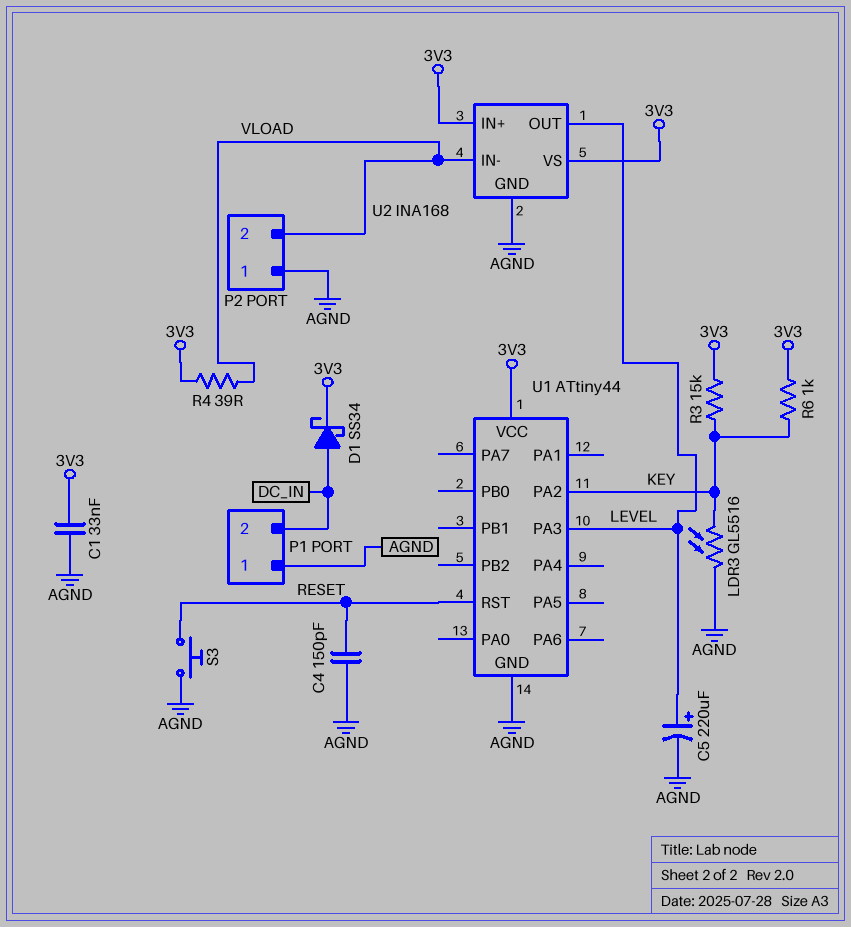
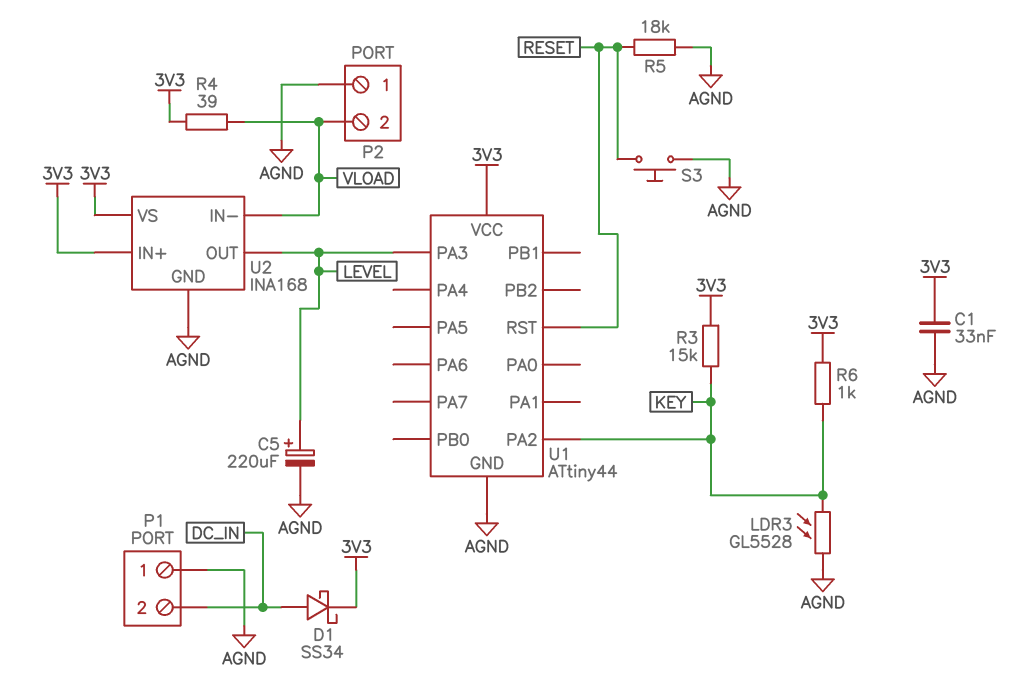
C4: 150pF (AGND, RESET) -> none
LDR3: GL5516 (AGND, KEY) -> GL5528 (AGND, KEY)
R5: none -> 18k (AGND, RESET)

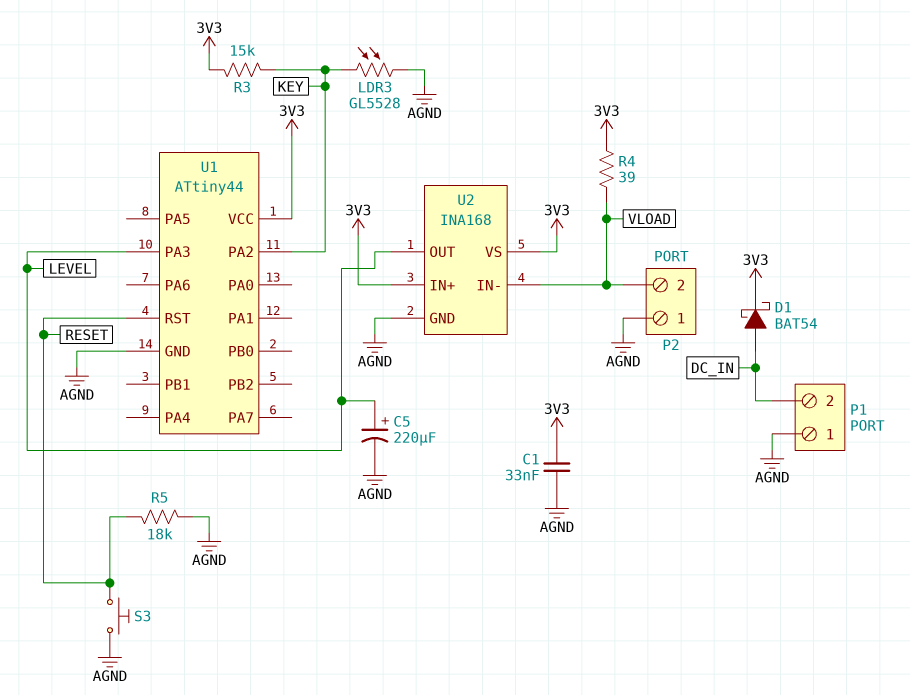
D1: schottky SS34 (A DC_IN, K 3V3) -> schottky BAT54 (A DC_IN, K 3V3)
R6: 1k (3V3, KEY) -> none

